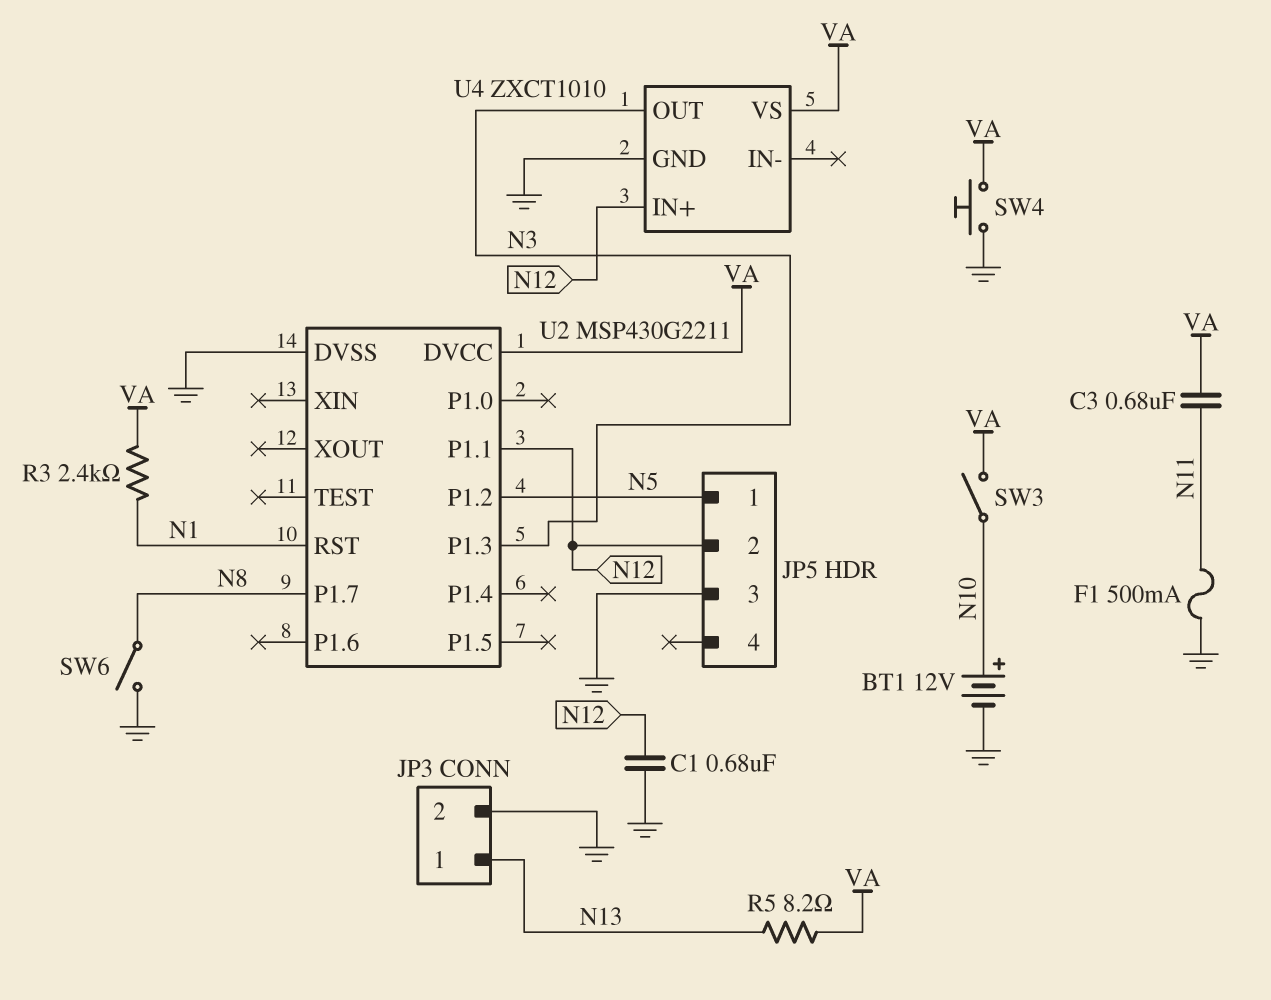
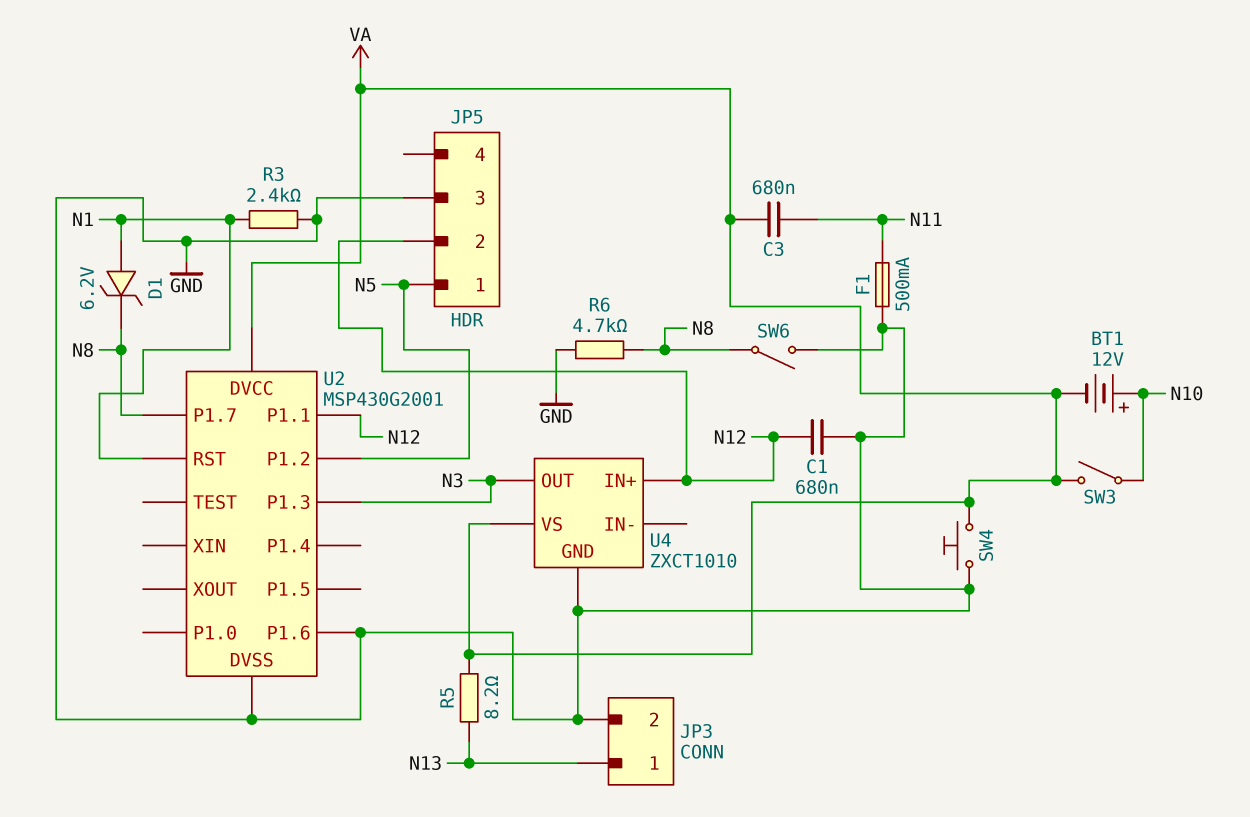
BT1: 12V (plus N10, minus GND) -> 12V (plus N10, minus VA)
D1: none -> zener 6.2V (A N1, K N8)
R3: 2.4k (N1, VA) -> 2.4k (GND, N1)
R6: none -> 4.7k (GND, N8)
U2: MSP430G2211 -> MSP430G2001
U2 pin P1.6: none -> GND

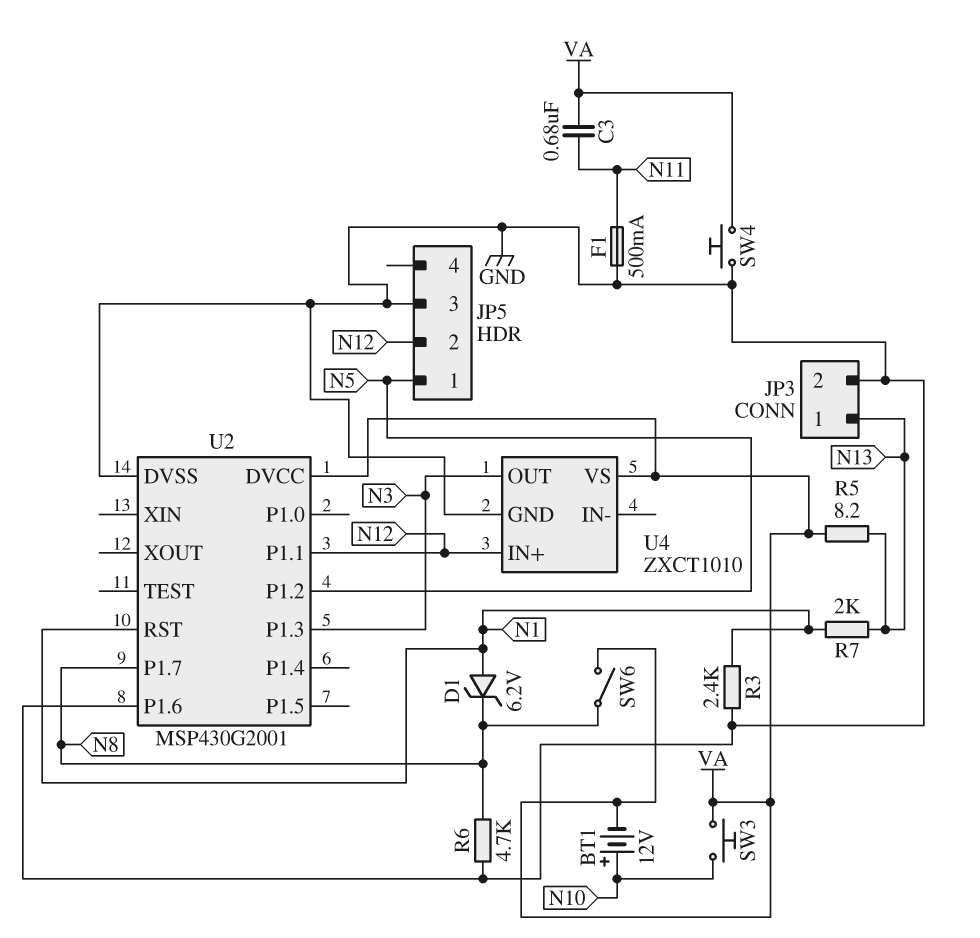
C1: 680nF (GND, N12) -> none
R7: none -> 2k (N1, N13)
SW3: switch (N10, VA) -> button (N10, VA)
SW6: switch (GND, N8) -> switch (N8, VA)

